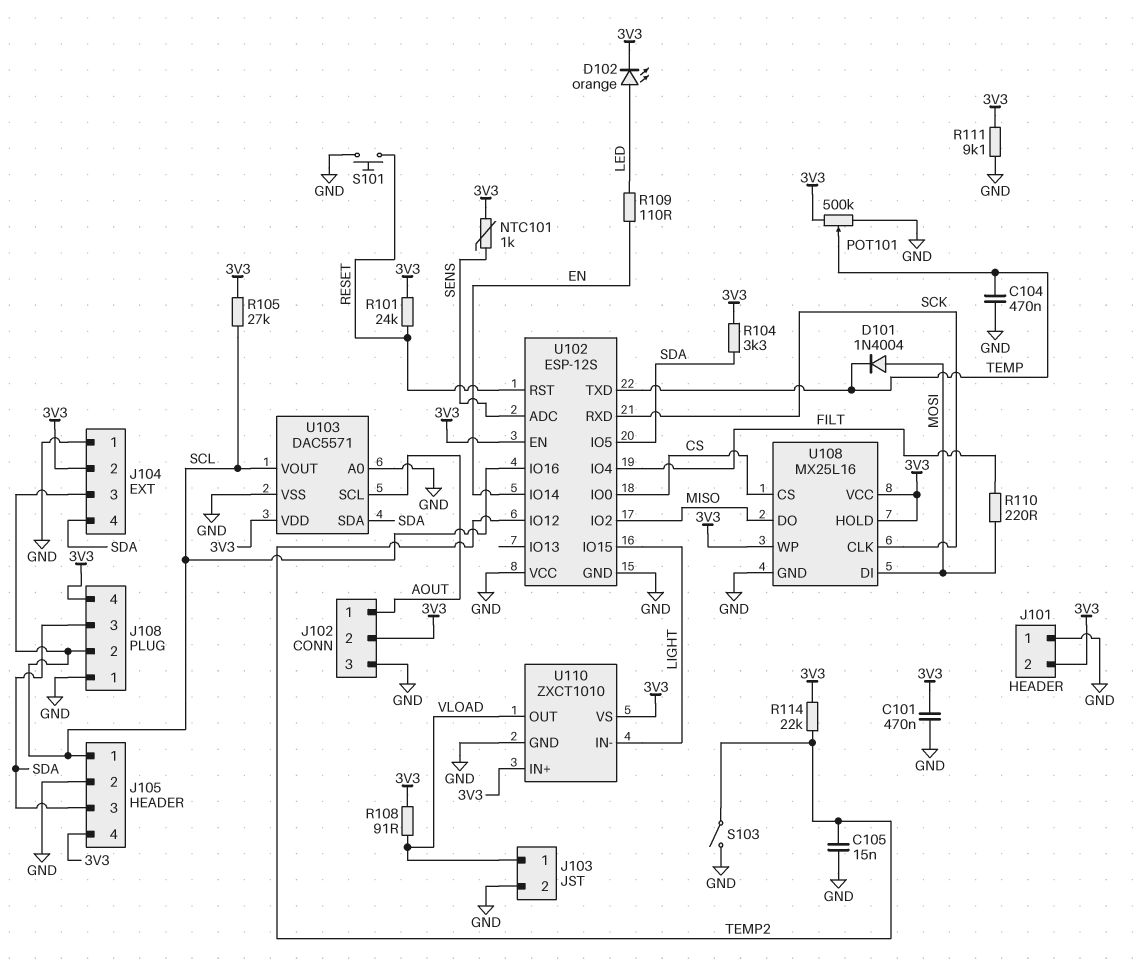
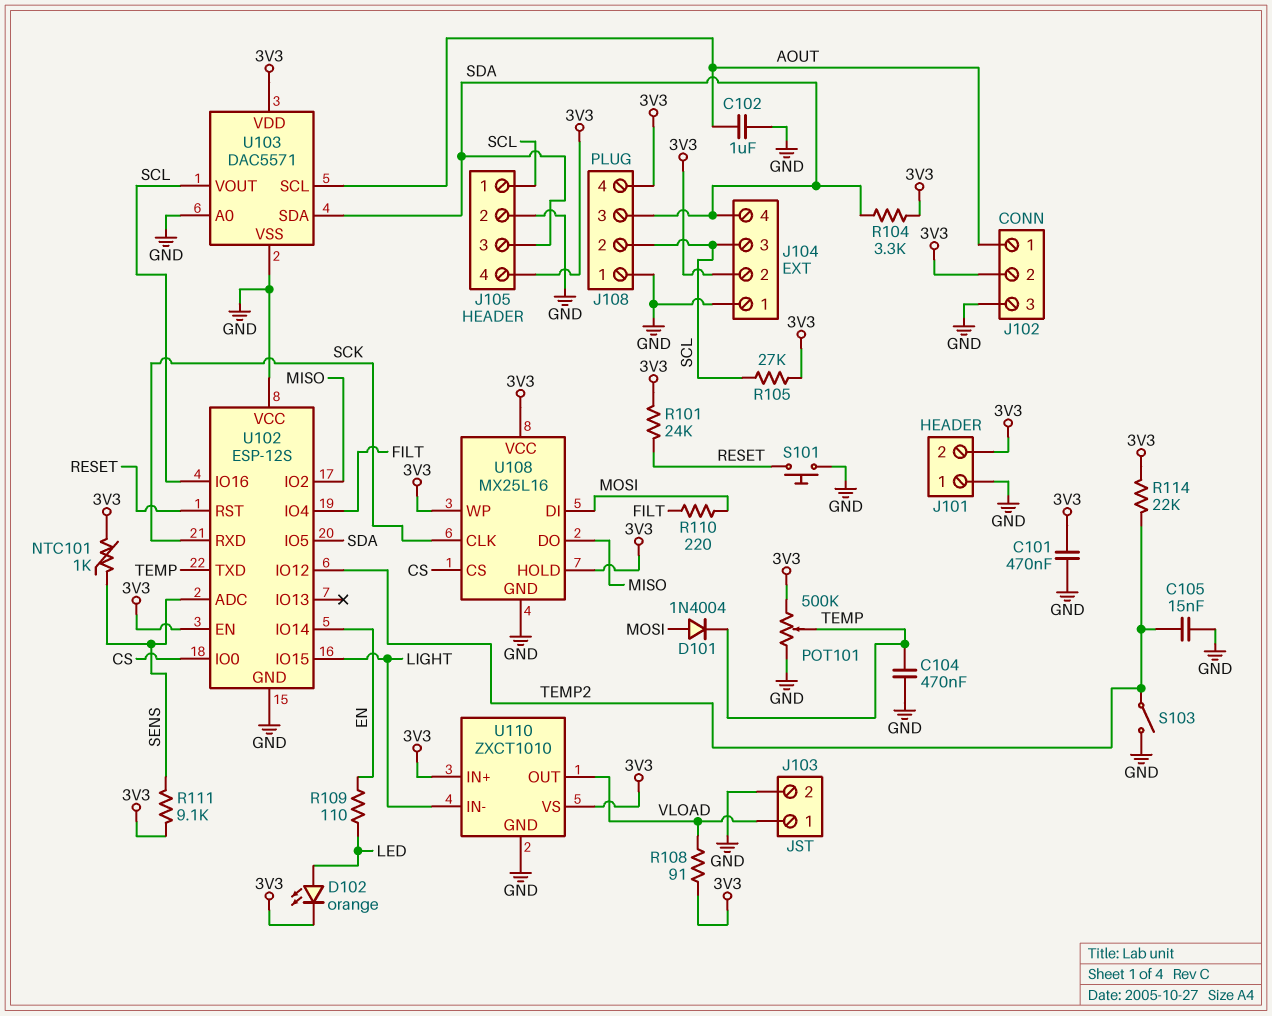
C102: none -> 1uF (AOUT, GND)
R111: 9.1k (3V3, GND) -> 9.1k (3V3, SENS)

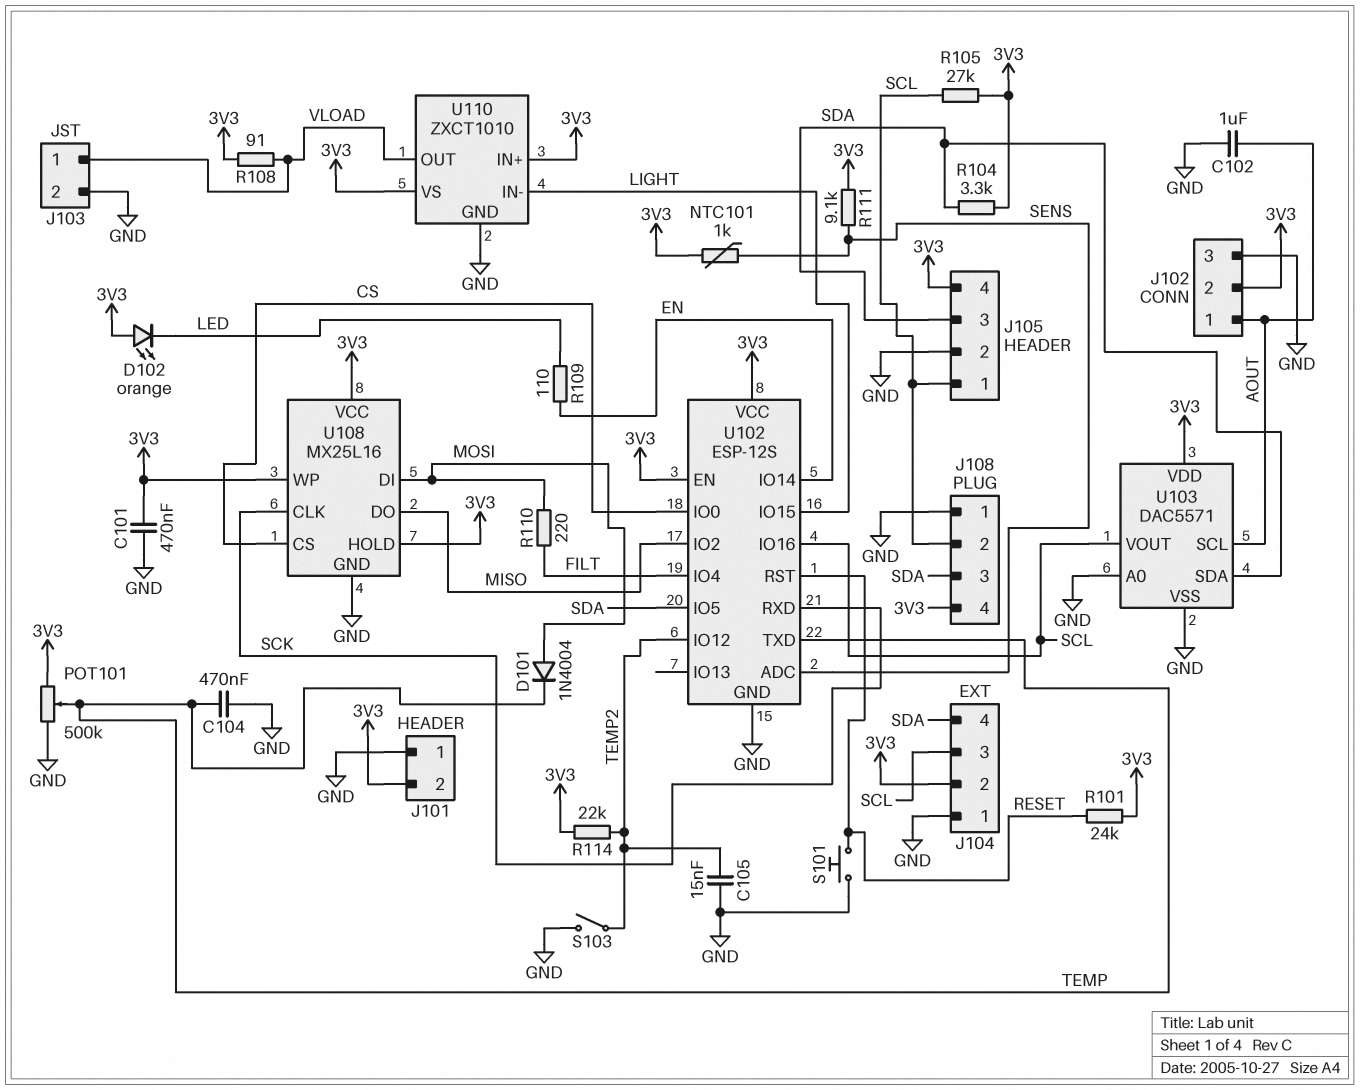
D102: LED orange (A LED, K 3V3) -> LED orange (A 3V3, K LED)
U102 pin VCC: GND -> 3V3

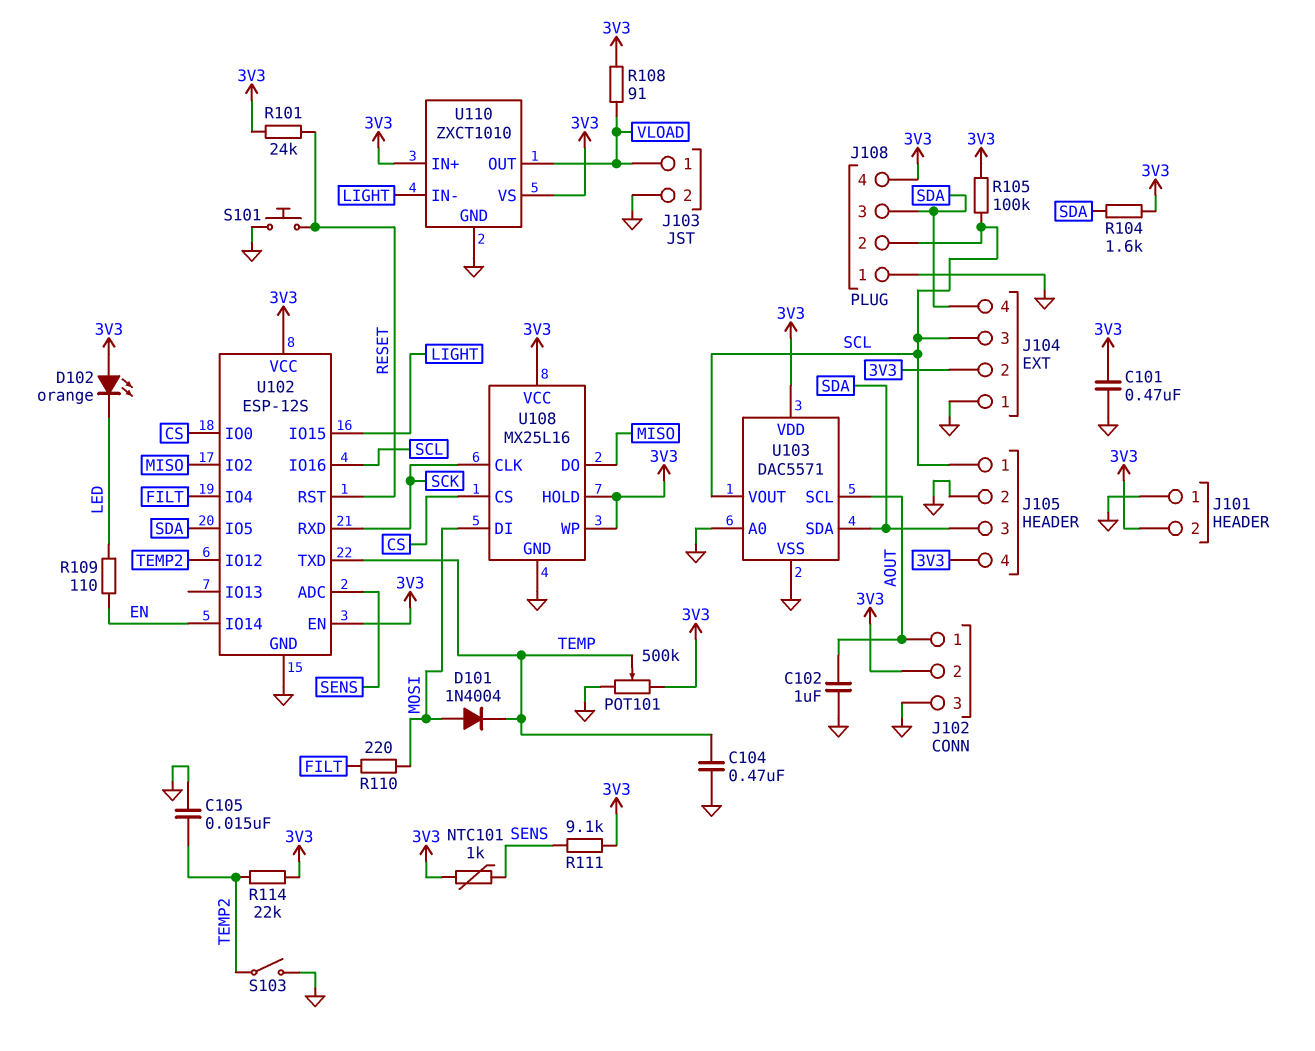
R104: 3.3k (3V3, SDA) -> 1.6k (3V3, SDA)
R105: 27k (3V3, SCL) -> 100k (3V3, SCL)

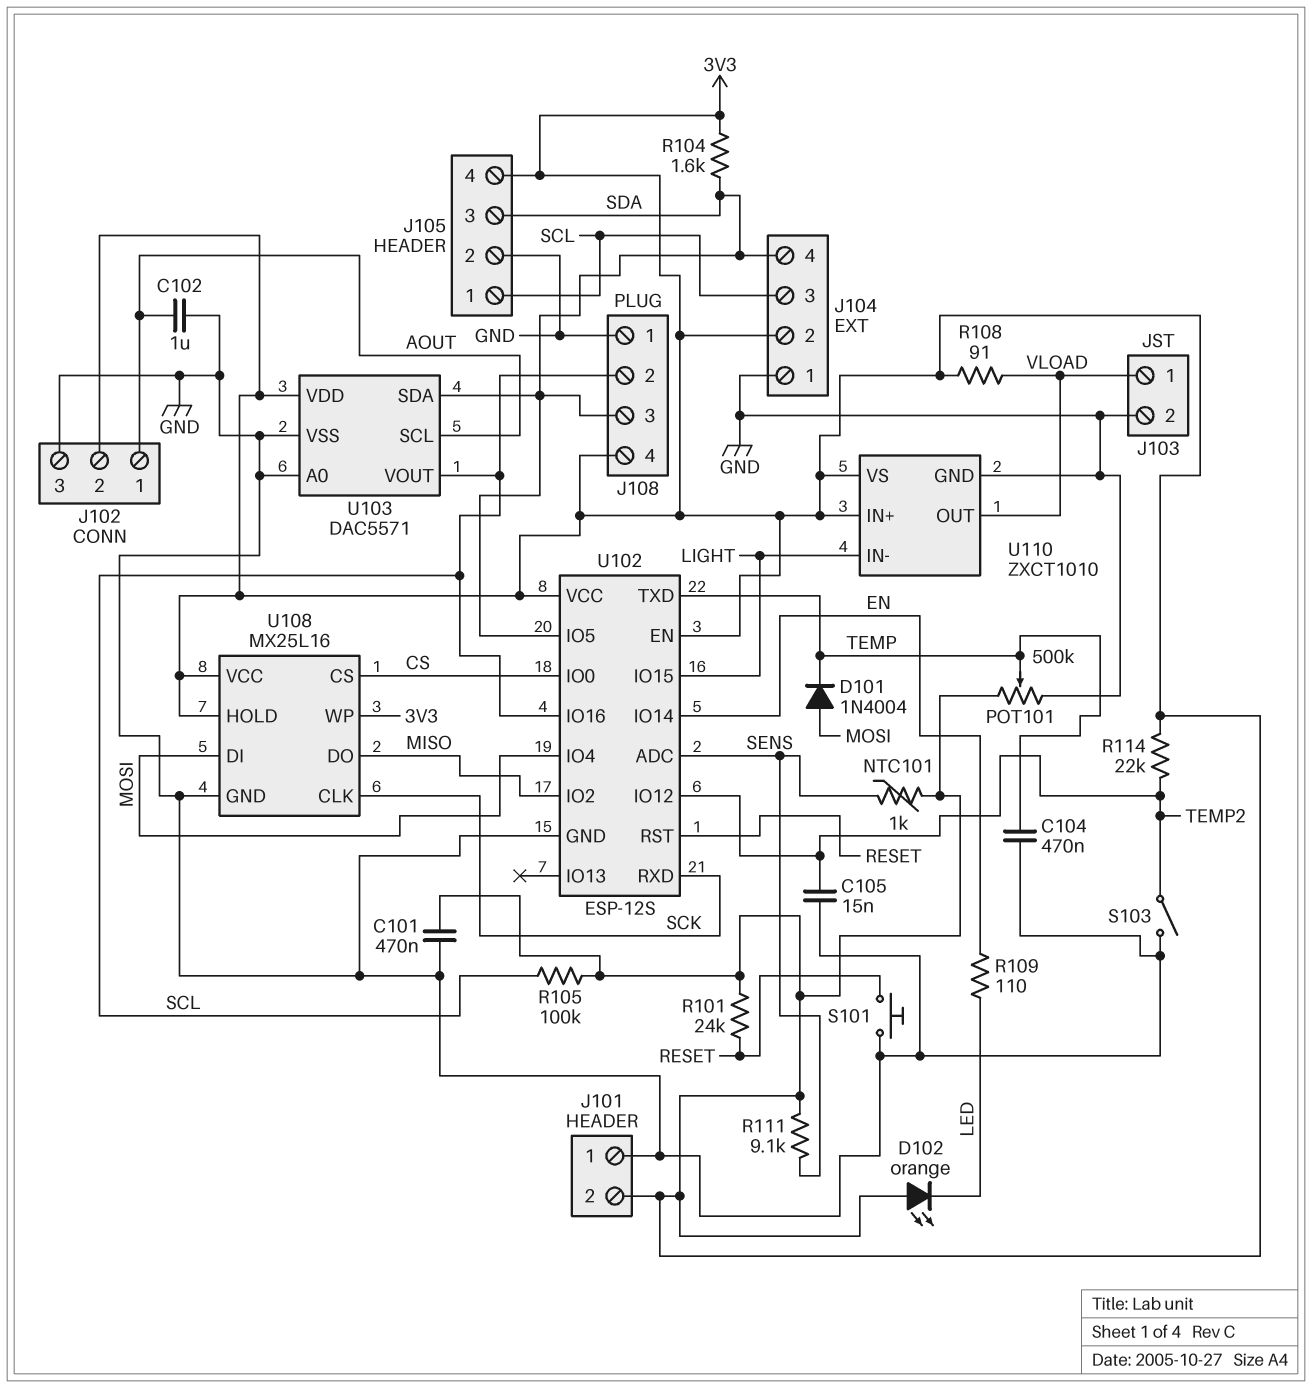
R110: 220 (FILT, MOSI) -> none
U102 pin IO4: FILT -> MOSI

